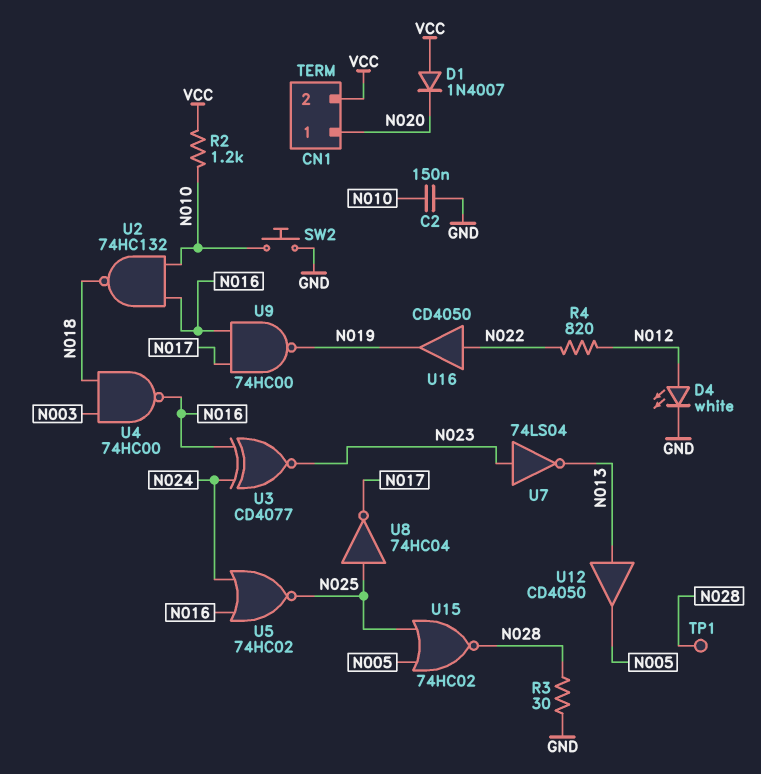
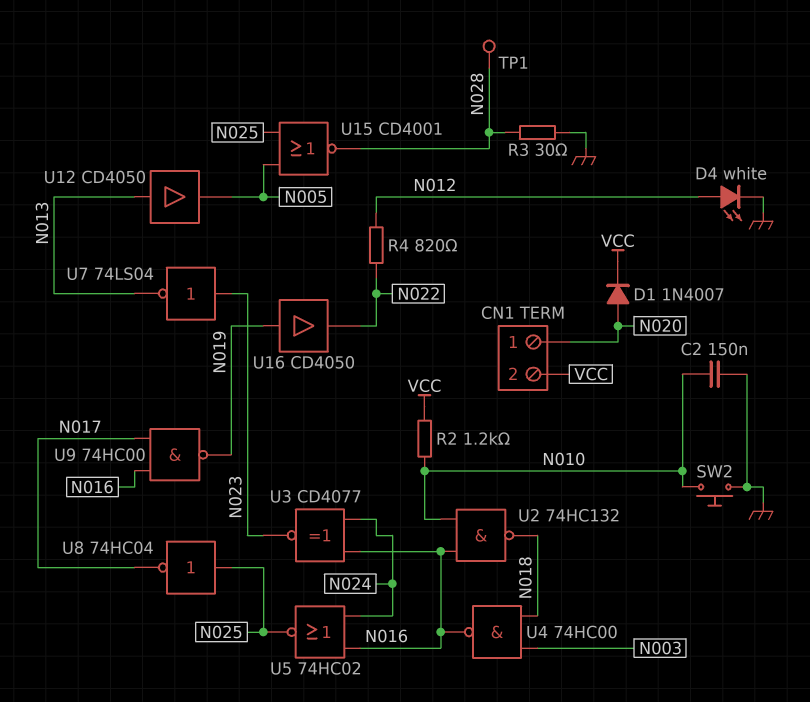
D1: diode 1N4007 (A VCC, K N020) -> diode 1N4007 (A N020, K VCC)
U15: NOR 74HC02 (in N005, in N025, out N028) -> NOR CD4001 (in N005, in N025, out N028)
U16: buffer CD4050 (in N022, out N019) -> buffer CD4050 (in N019, out N022)

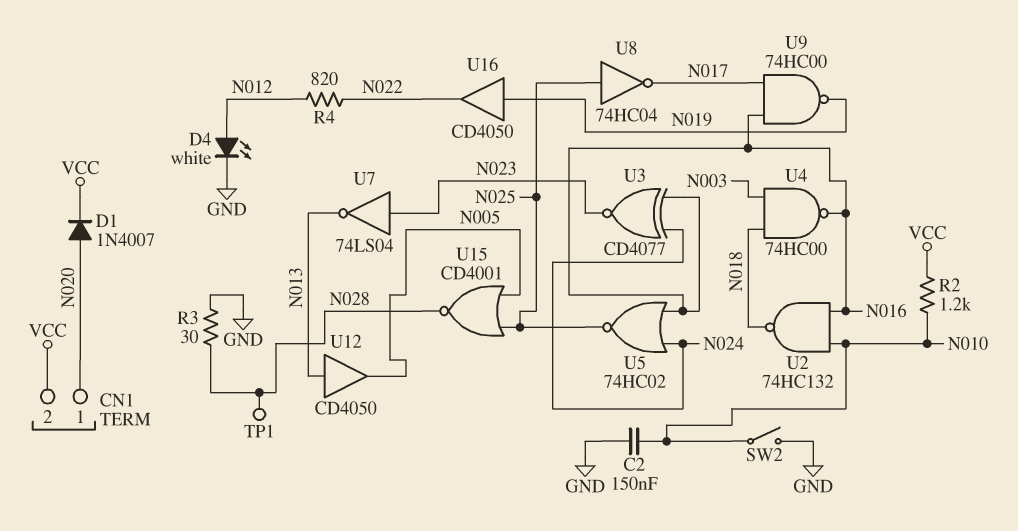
SW2: button (GND, N010) -> switch (GND, N010)

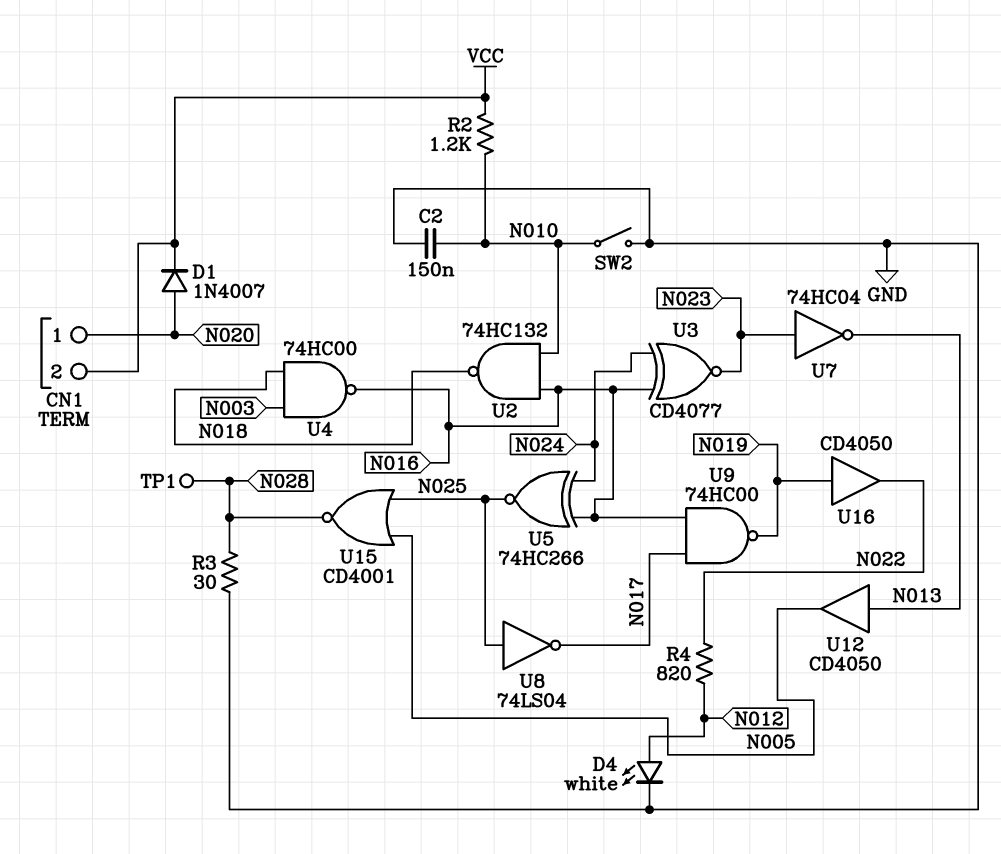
U5: NOR 74HC02 (in N016, in N024, out N025) -> XNOR 74HC266 (in N016, in N024, out N025)
U7: NOT 74LS04 (in N023, out N013) -> NOT 74HC04 (in N023, out N013)
U8: NOT 74HC04 (in N025, out N017) -> NOT 74LS04 (in N025, out N017)

